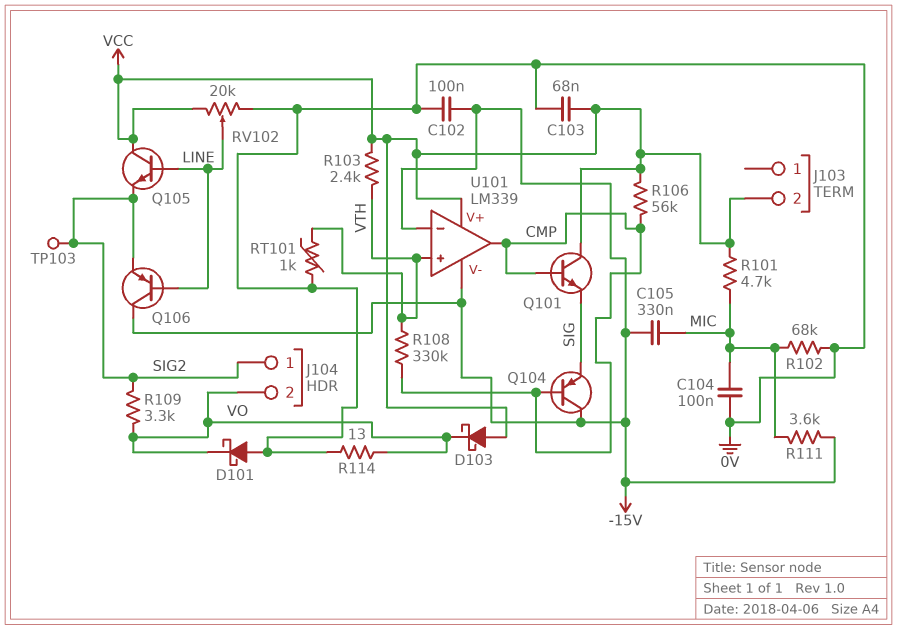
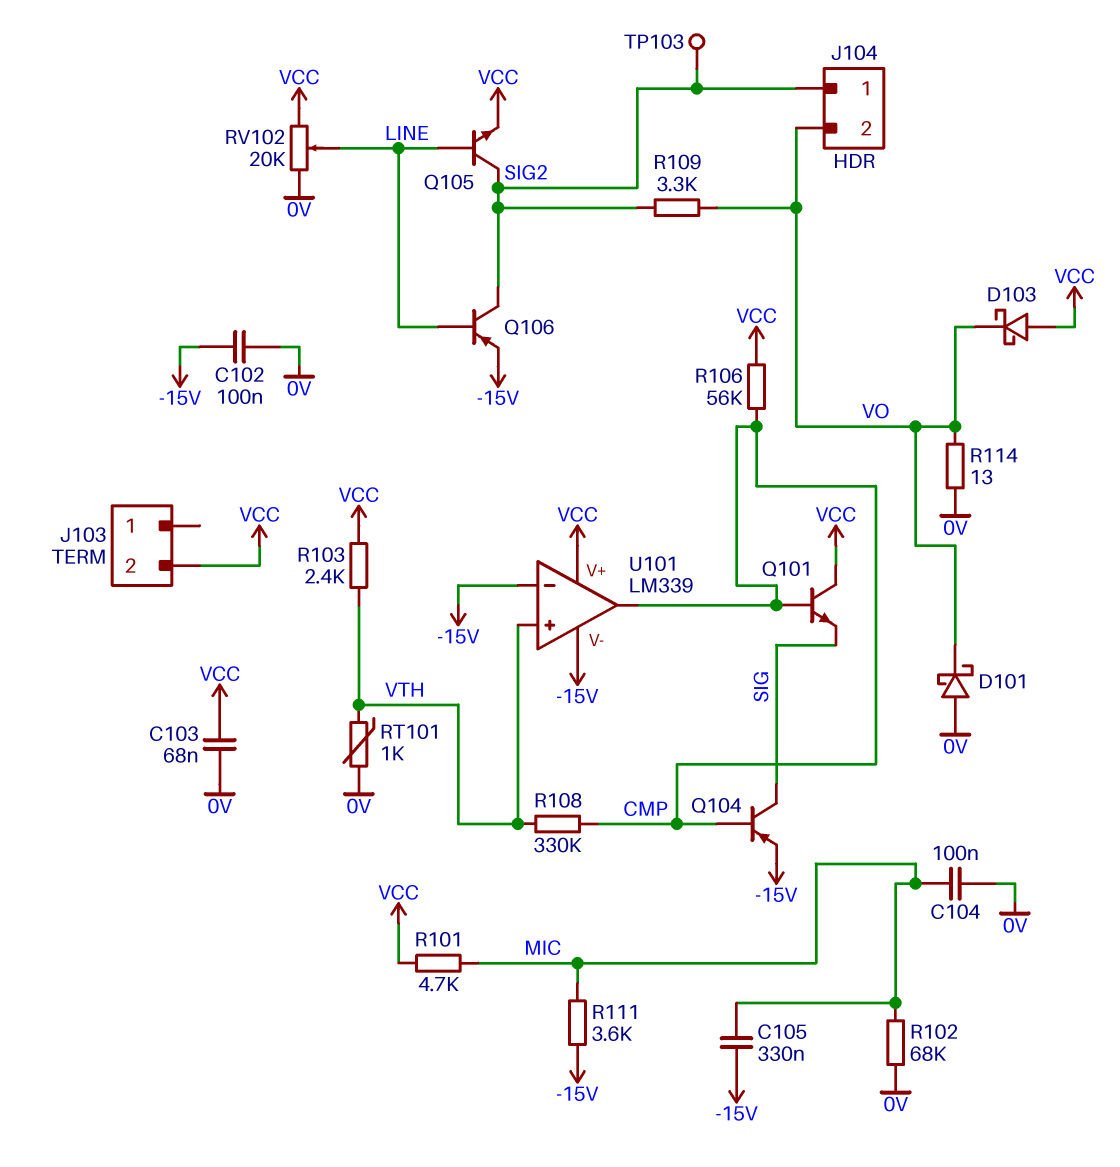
Q104: PNP (B CMP, C -15V, E SIG) -> PNP (B CMP, C SIG, E -15V)
Q105: NPN (B LINE, C VCC, E SIG2) -> NPN (B LINE, C SIG2, E VCC)
Q106: PNP (B LINE, C -15V, E SIG2) -> PNP (B LINE, C SIG2, E -15V)

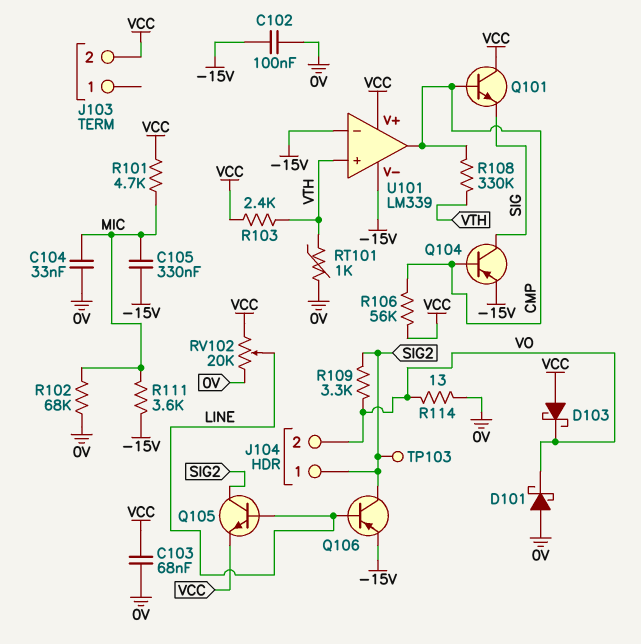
C104: 100nF (0V, MIC) -> 33nF (0V, MIC)

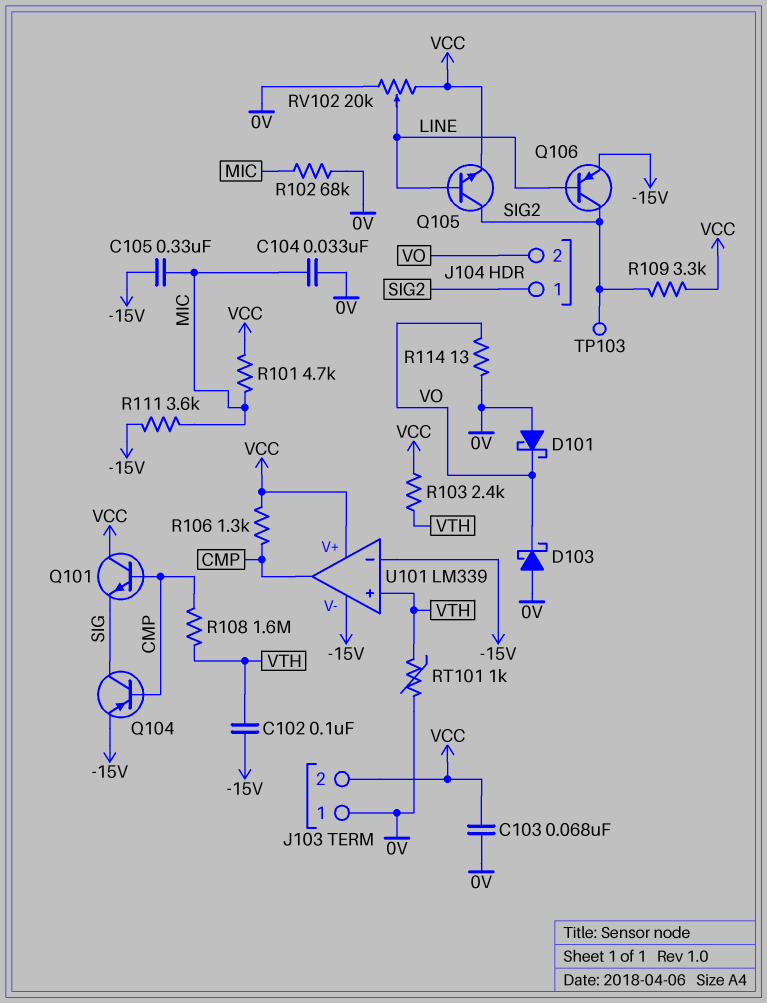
C102: 100nF (-15V, 0V) -> 100nF (-15V, VTH)
D103: schottky (A VCC, K VO) -> schottky (A 0V, K VO)
J103 pin 1: none -> 0V
R106: 56k (CMP, VCC) -> 1.3k (CMP, VCC)
R108: 330k (CMP, VTH) -> 1.6M (CMP, VTH)
R109: 3.3k (SIG2, VO) -> 3.3k (SIG2, VCC)

